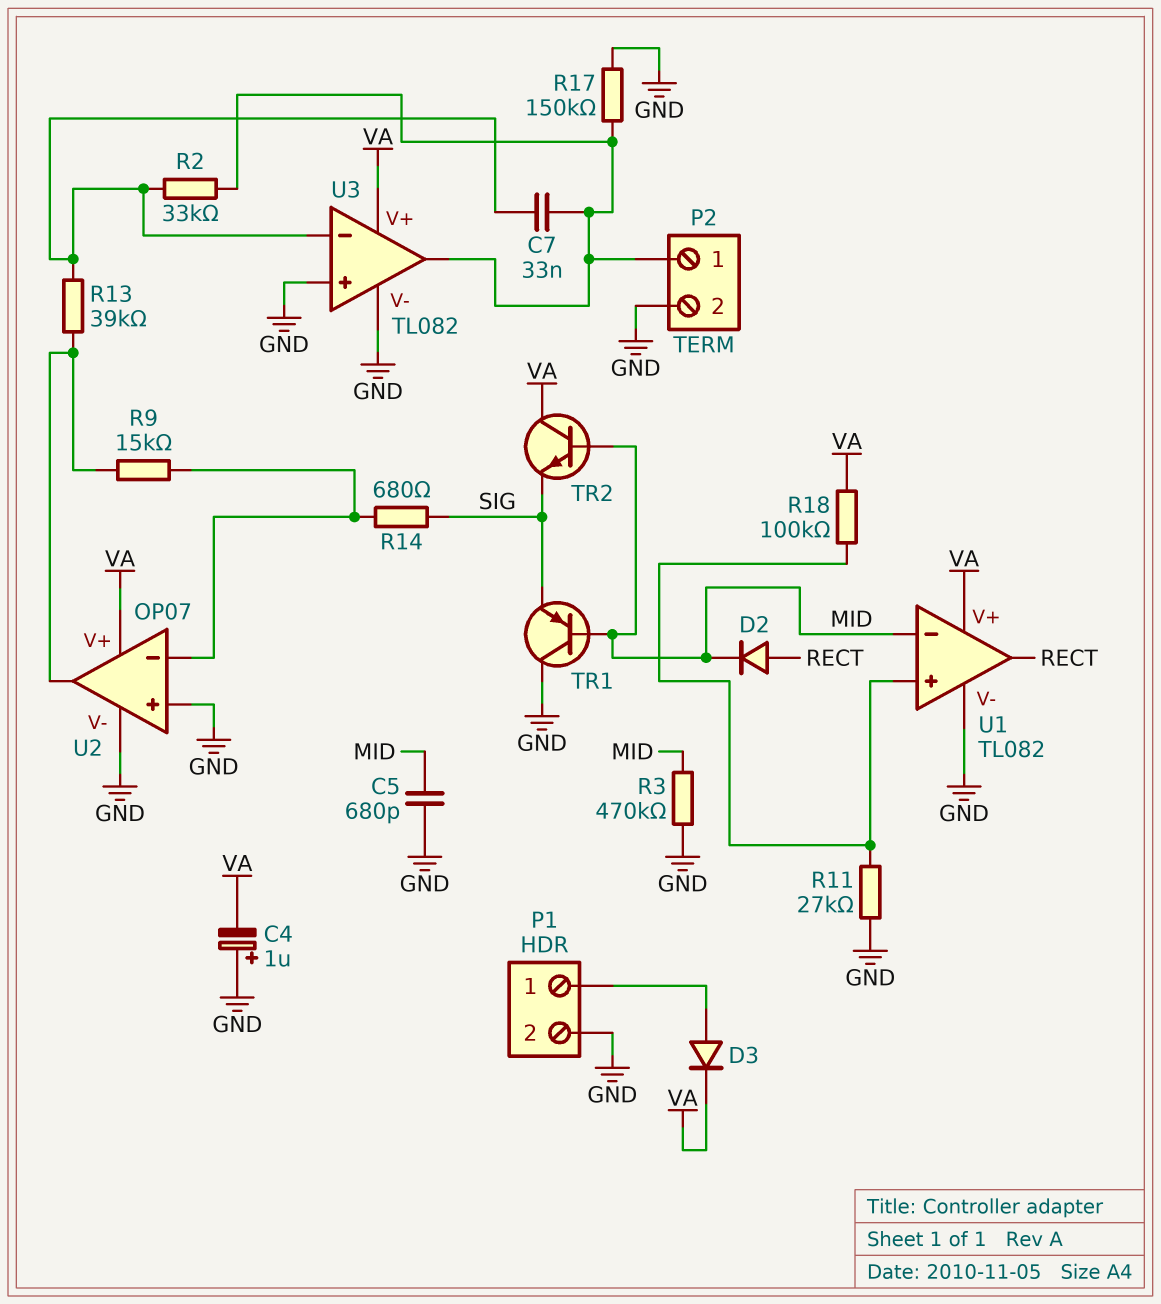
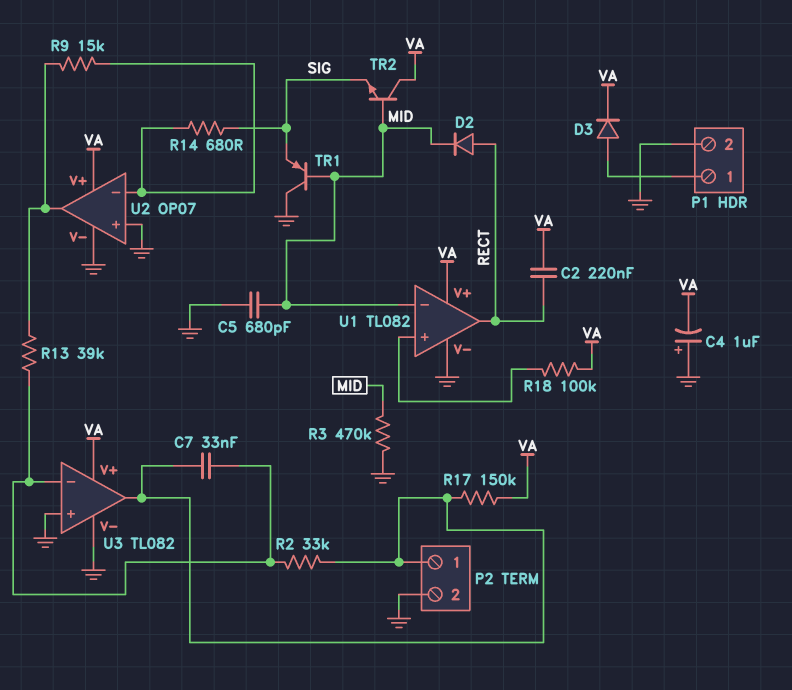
C2: none -> 220nF (RECT, VA)
R11: 27k (GND, U1/in+) -> none
R17: 150k (GND, P2/1) -> 150k (P2/1, VA)

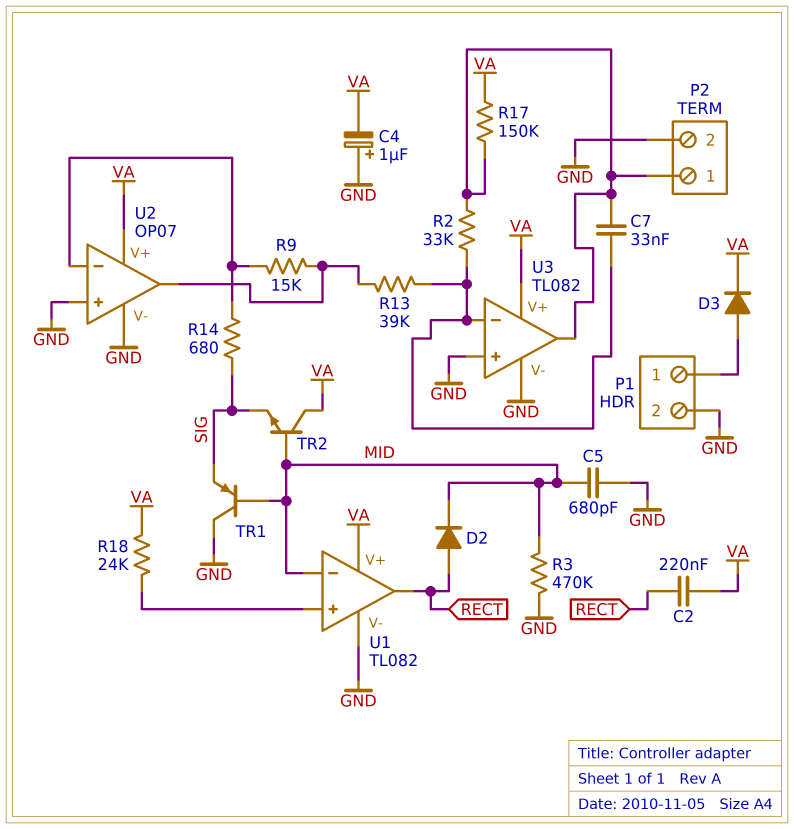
R18: 100k (U1/in+, VA) -> 24k (U1/in+, VA)

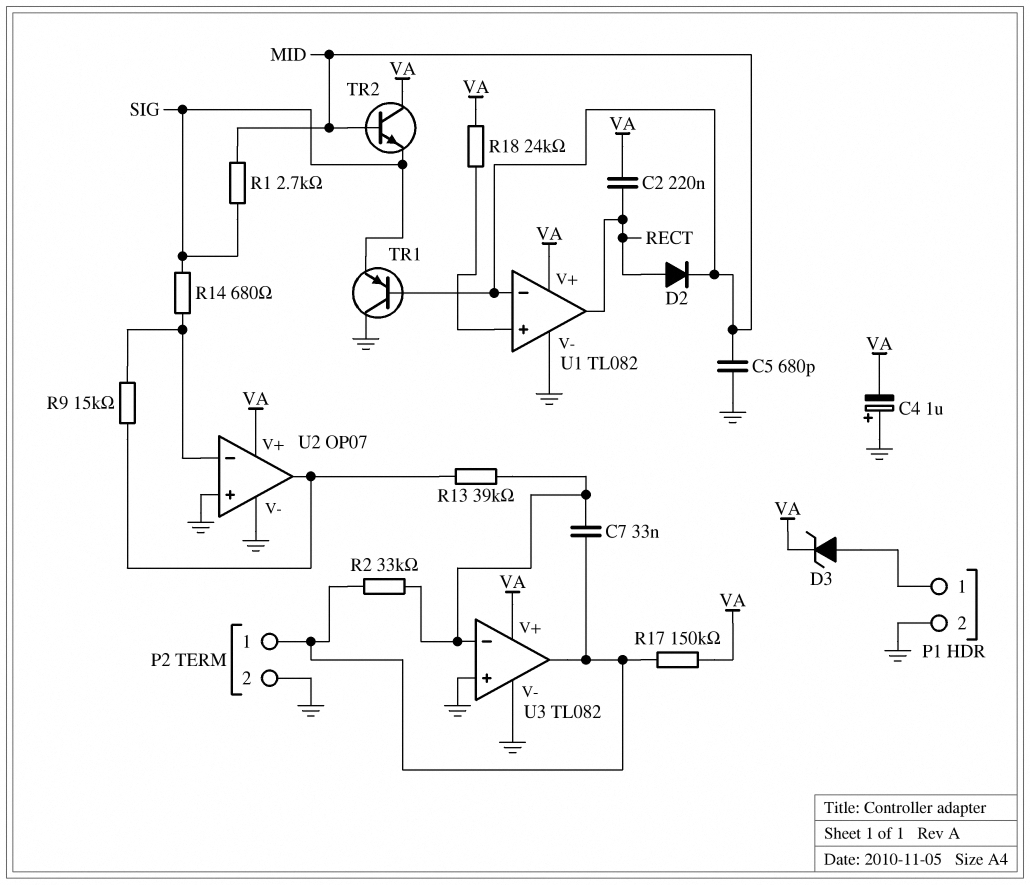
D3: diode (A P1/1, K VA) -> zener (A P1/1, K VA)
R1: none -> 2.7k (MID, SIG)
R3: 470k (GND, MID) -> none

